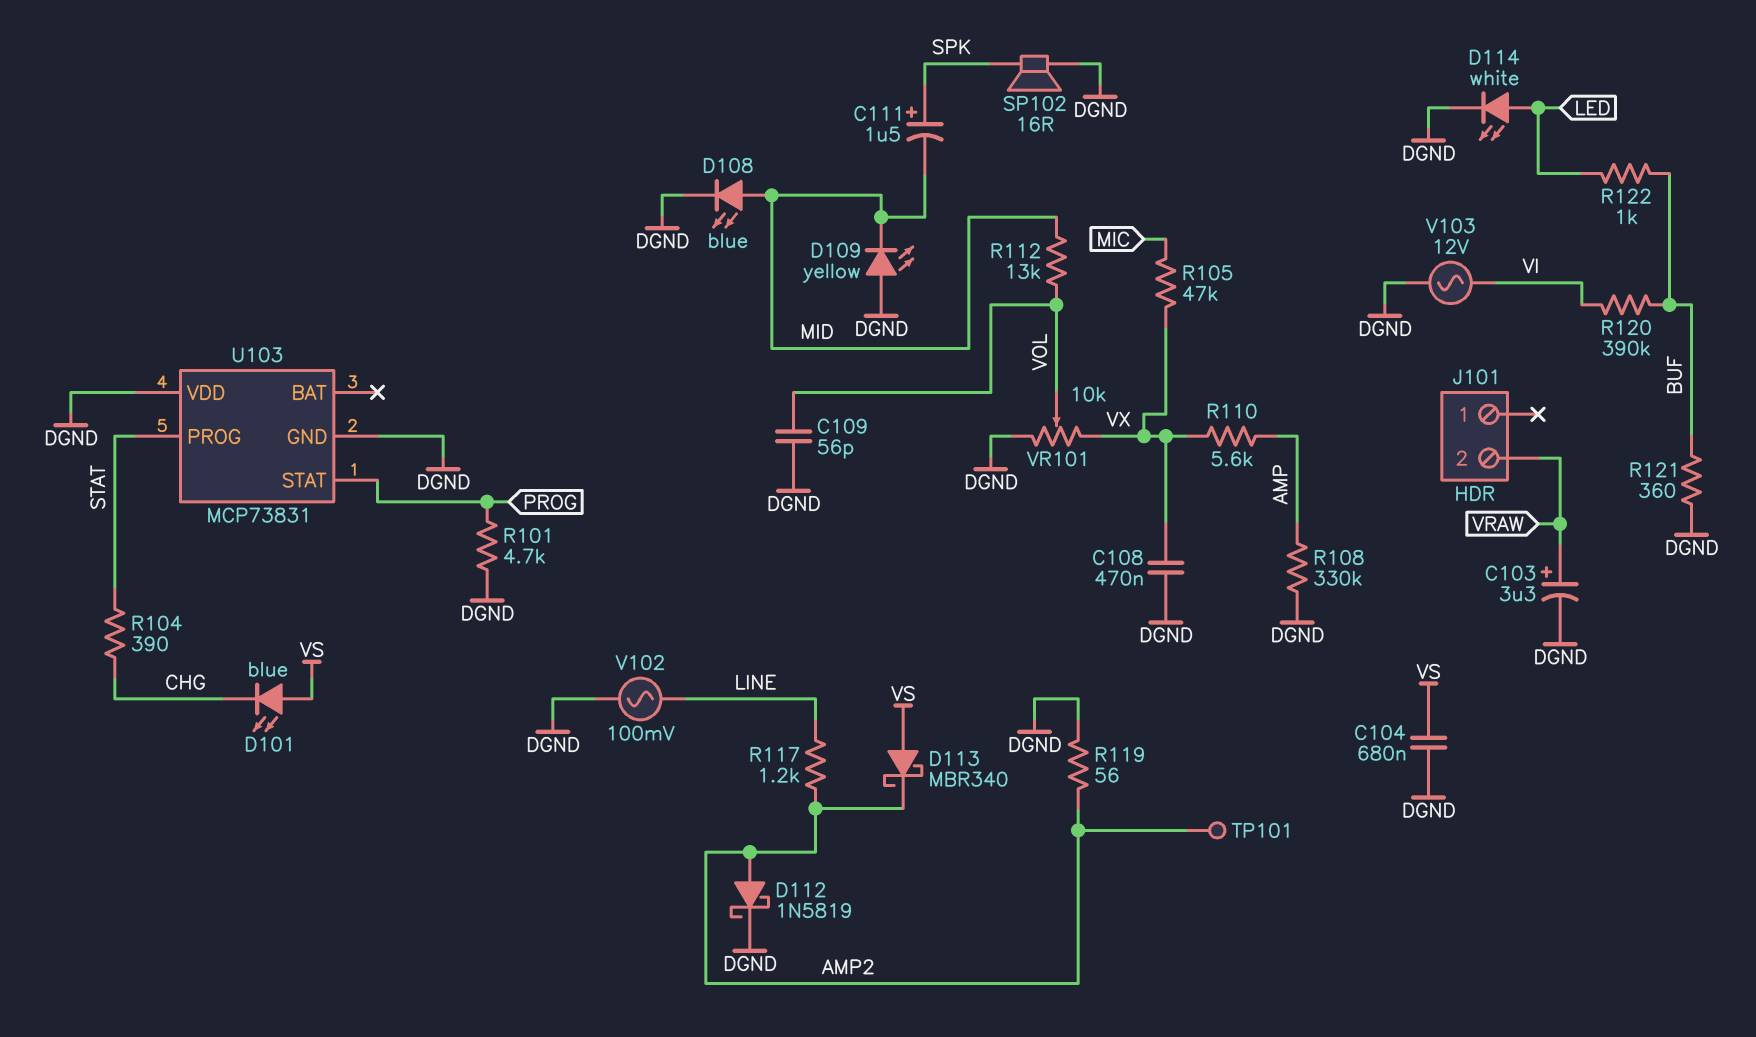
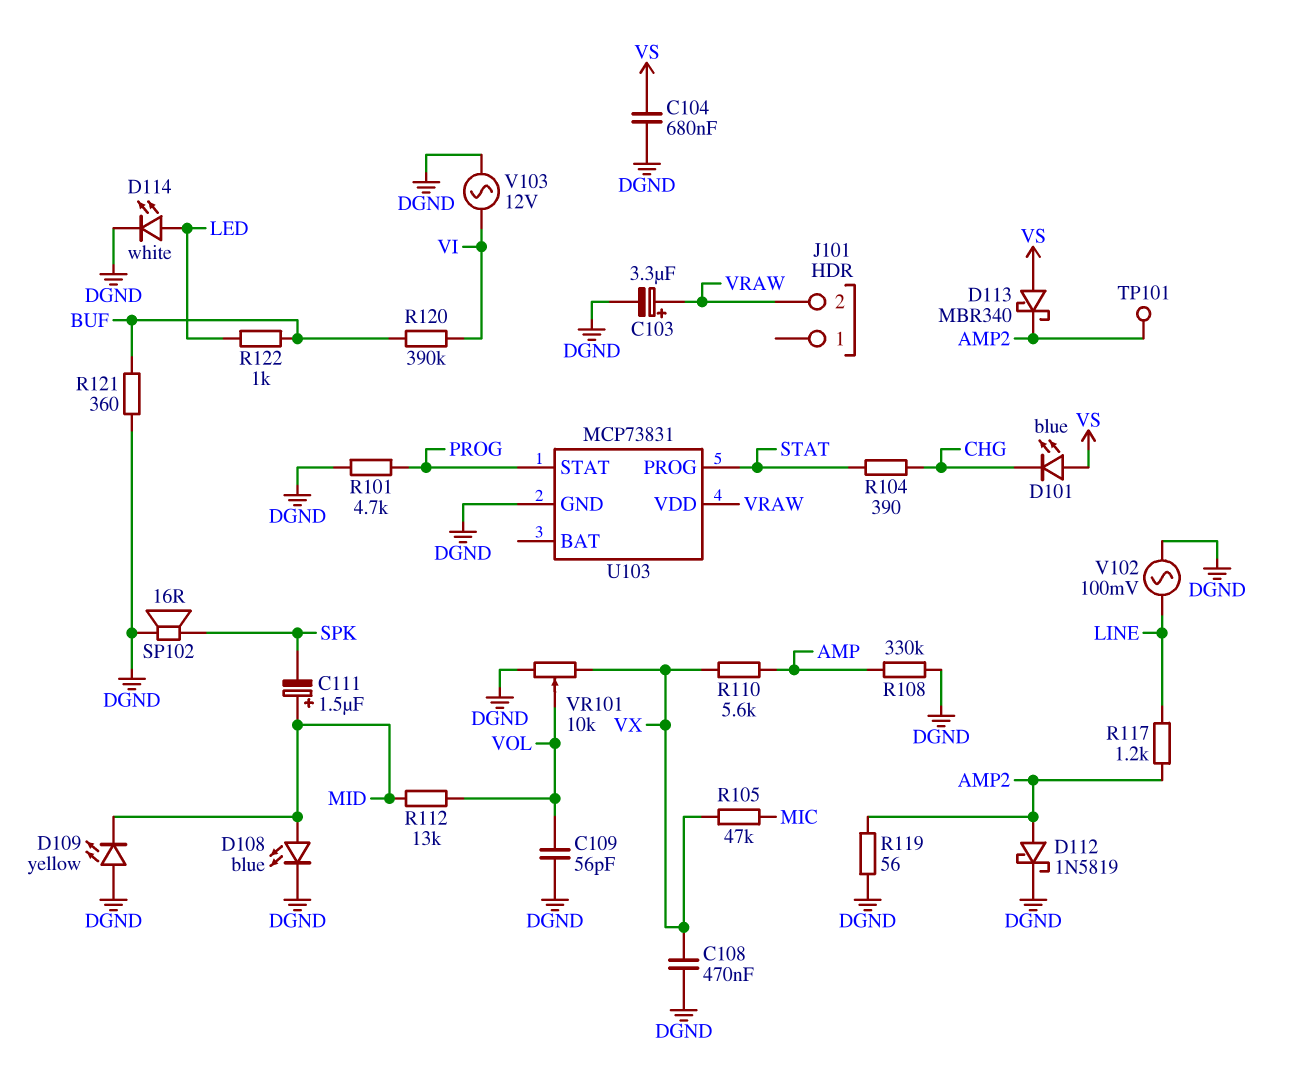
C111: 1.5uF (plus SPK, minus MID) -> 1.5uF (plus MID, minus SPK)
U103 pin VDD: DGND -> VRAW

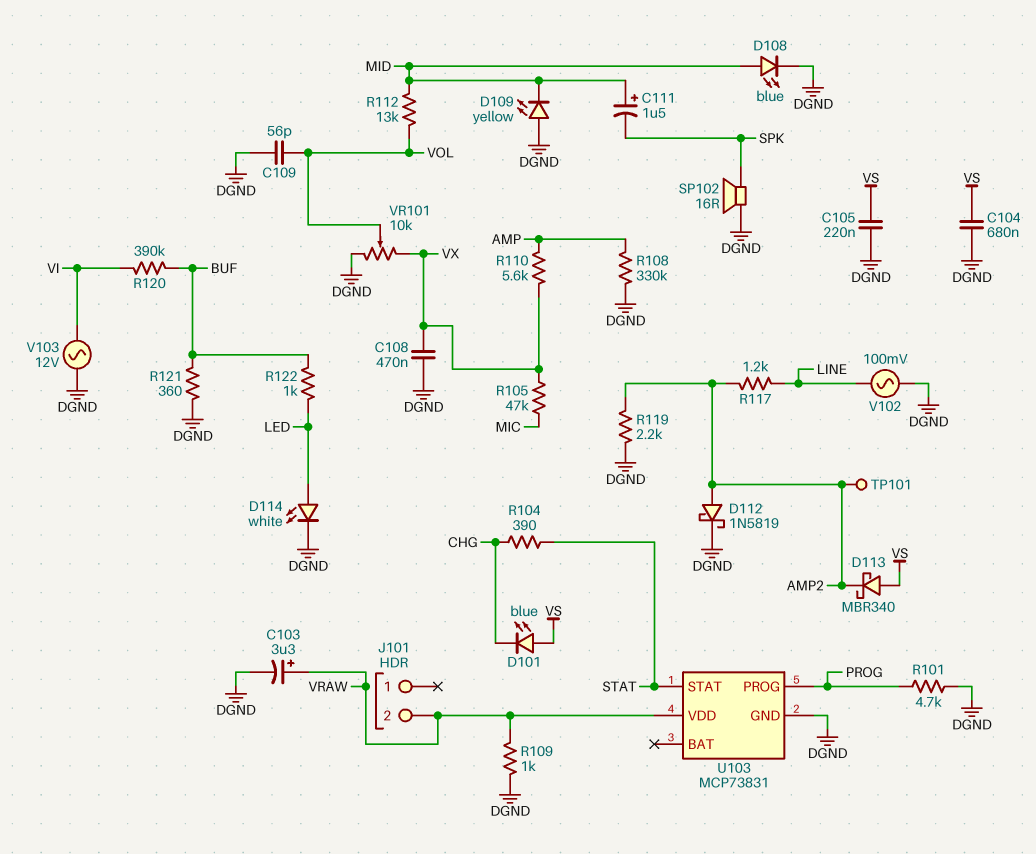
C105: none -> 220nF (DGND, VS)
R109: none -> 1k (DGND, VRAW)
R119: 56 (AMP2, DGND) -> 2.2k (AMP2, DGND)
U103 pin PROG: STAT -> PROG
U103 pin STAT: PROG -> STAT

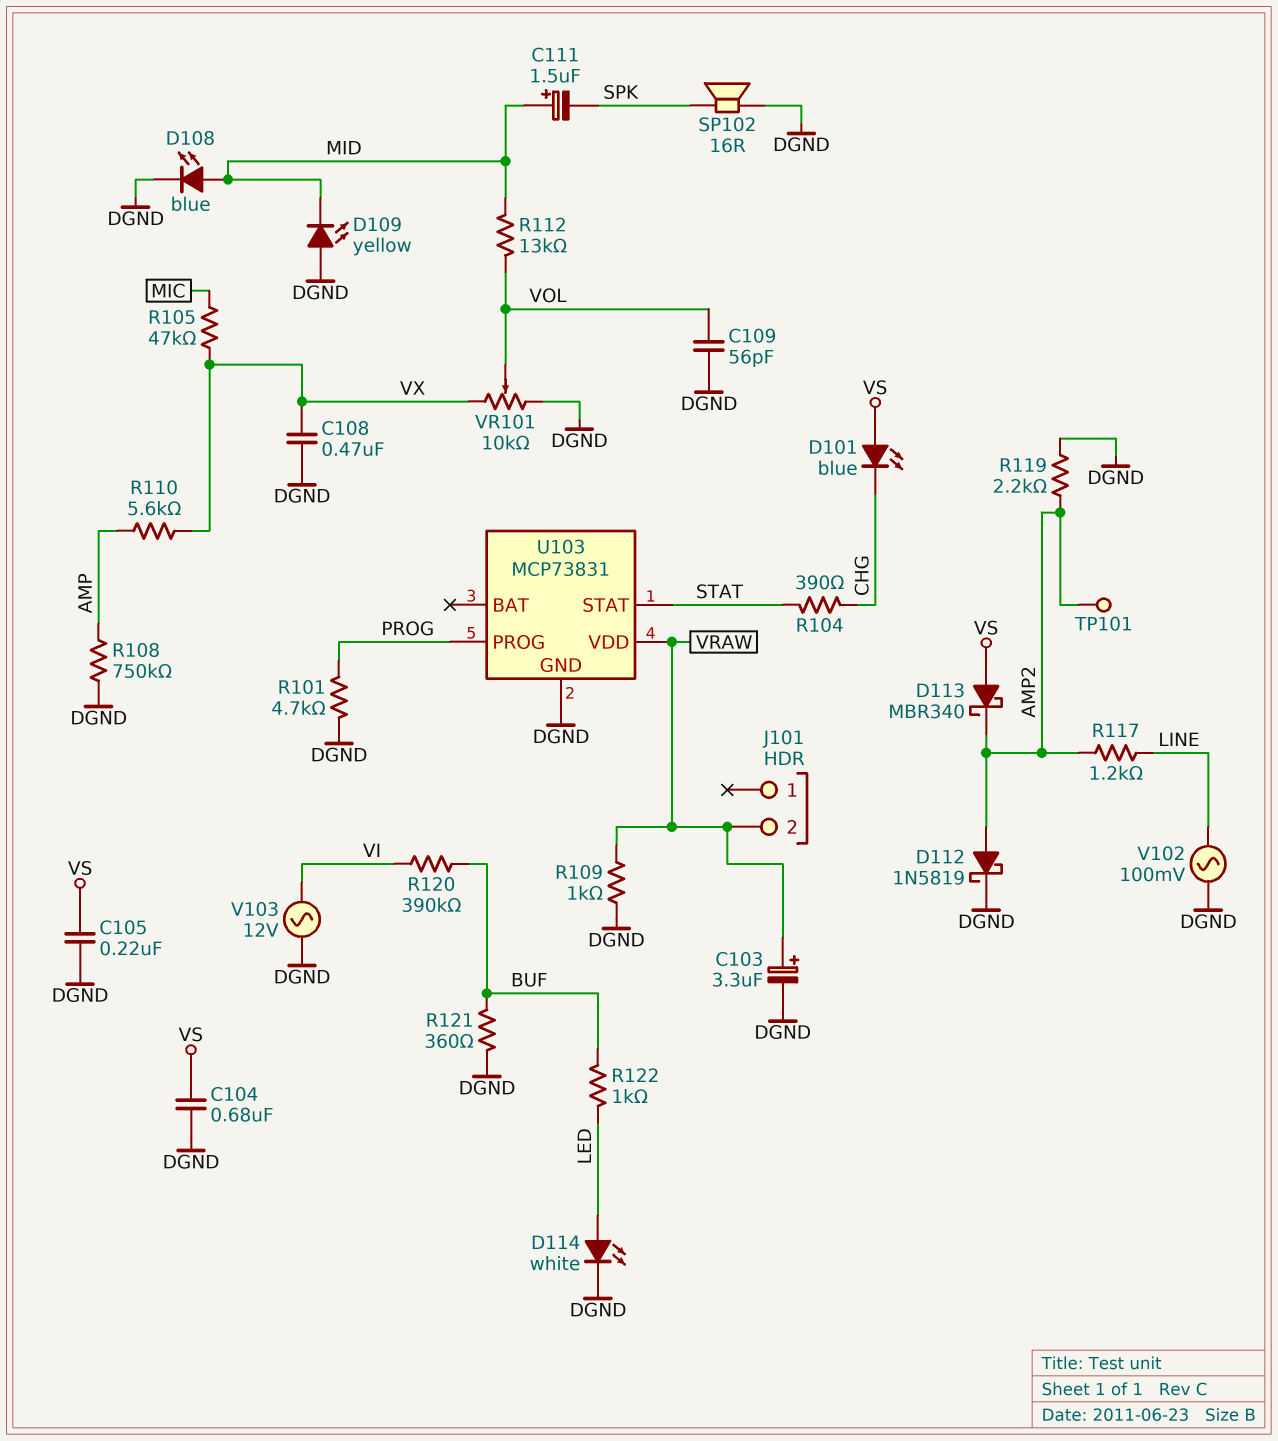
R108: 330k (AMP, DGND) -> 750k (AMP, DGND)

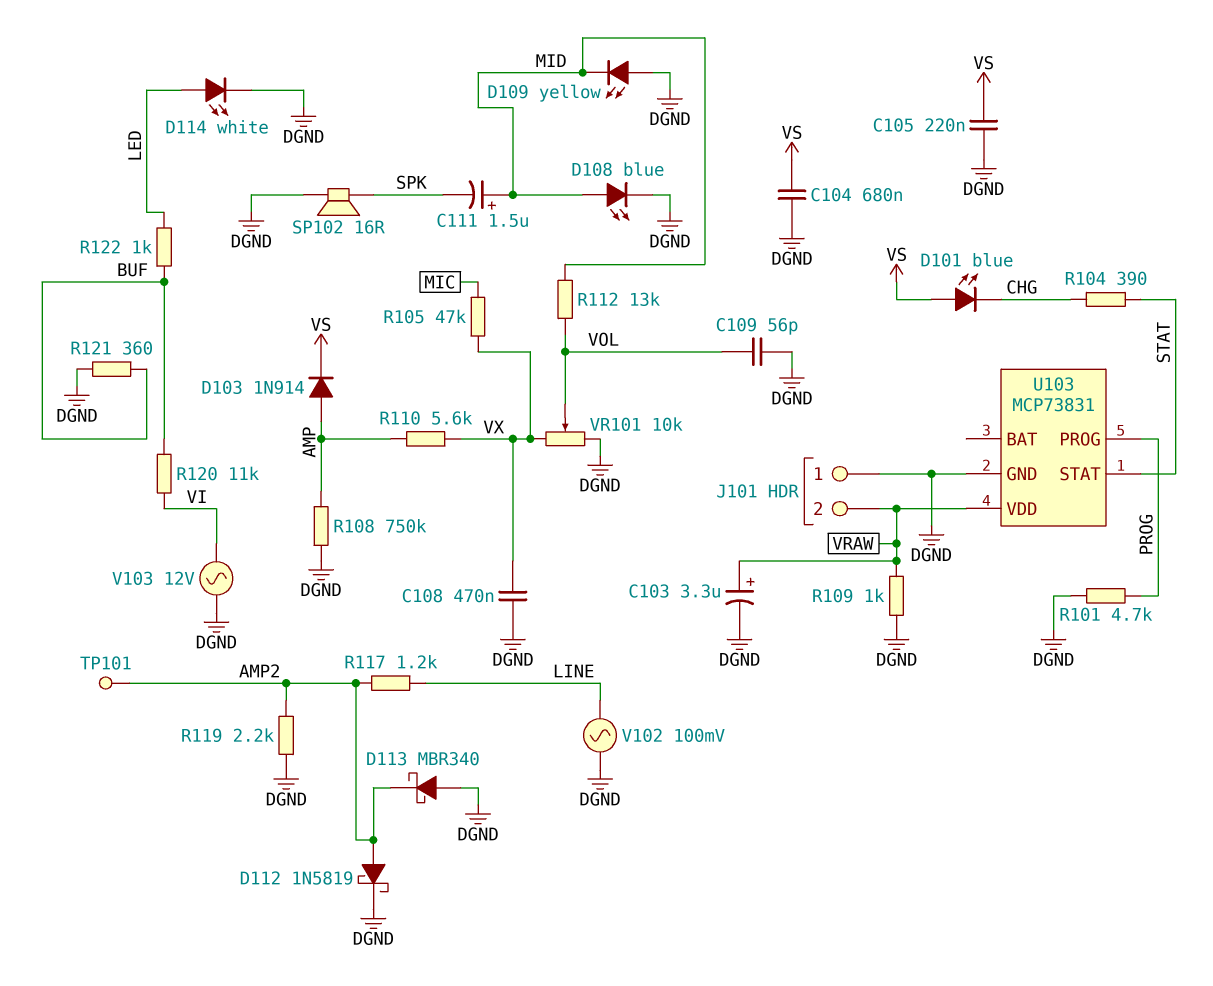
D103: none -> diode 1N914 (A AMP, K VS)
D113: schottky MBR340 (A VS, K AMP2) -> schottky MBR340 (A DGND, K AMP2)
J101 pin 1: none -> DGND
R120: 390k (BUF, VI) -> 11k (BUF, VI)

